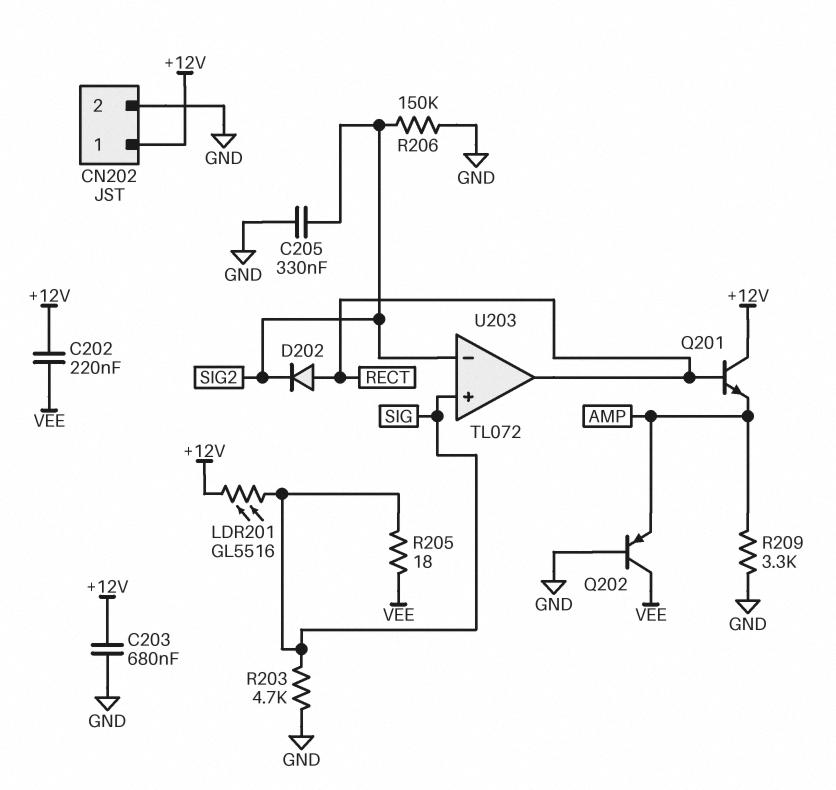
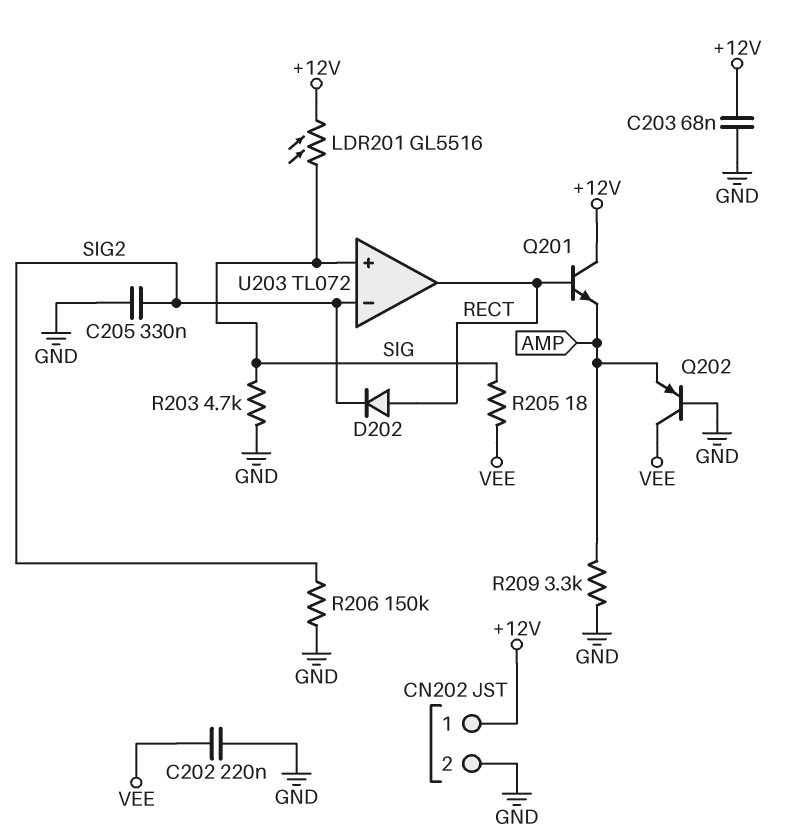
C202: 220nF (+12V, VEE) -> 220nF (GND, VEE)
C203: 680nF (+12V, GND) -> 68nF (+12V, GND)

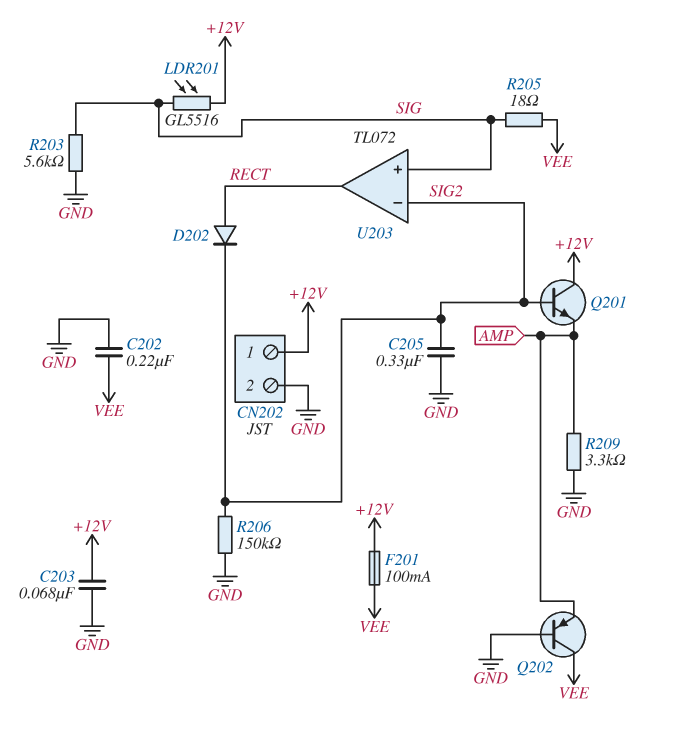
F201: none -> 100mA (+12V, VEE)
Q201: NPN (B RECT, C +12V, E AMP) -> NPN (B SIG2, C +12V, E AMP)
R203: 4.7k (GND, SIG) -> 5.6k (GND, SIG)

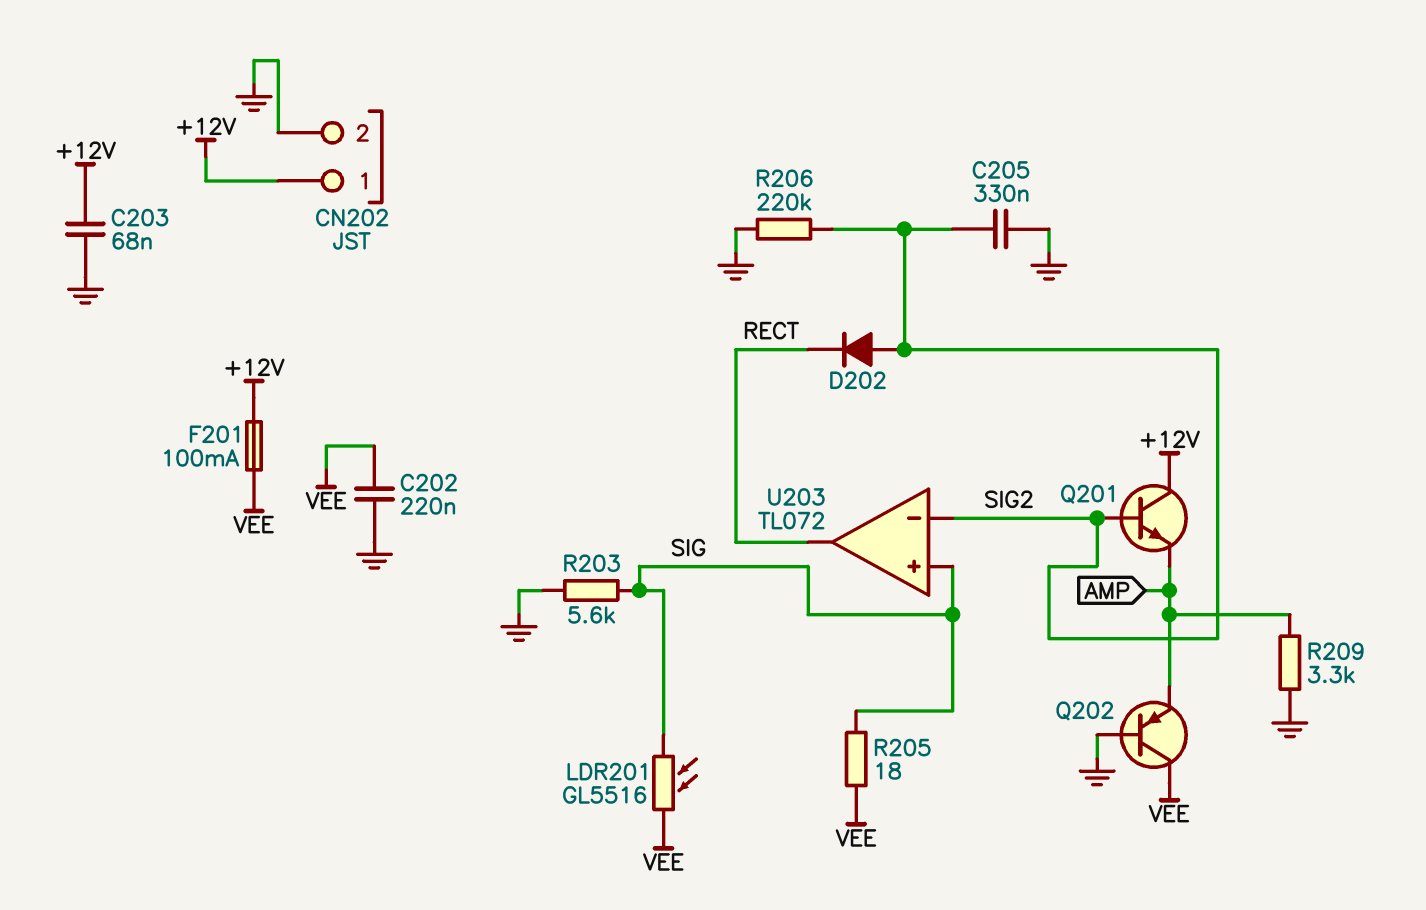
D202: diode (A RECT, K SIG2) -> diode (A SIG2, K RECT)
LDR201: GL5516 (+12V, SIG) -> GL5516 (SIG, VEE)
R206: 150k (GND, SIG2) -> 220k (GND, SIG2)

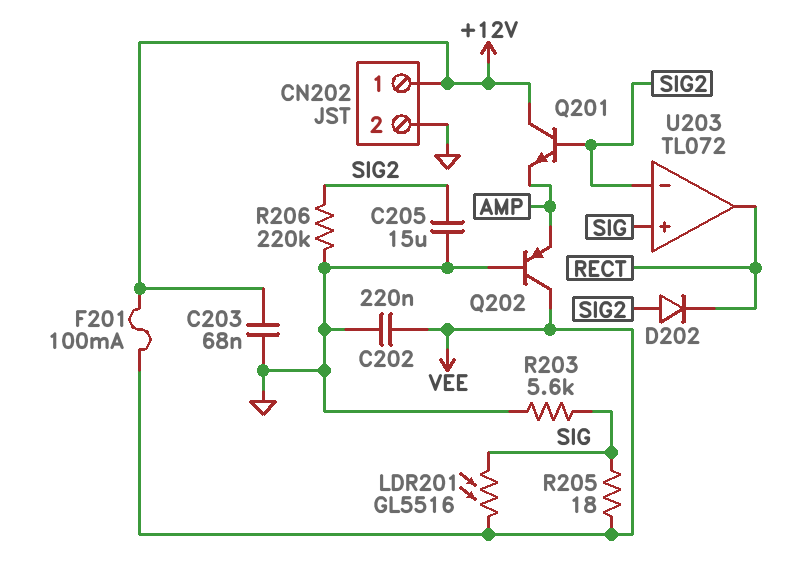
C205: 330nF (GND, SIG2) -> 15uF (GND, SIG2)
R209: 3.3k (AMP, GND) -> none

